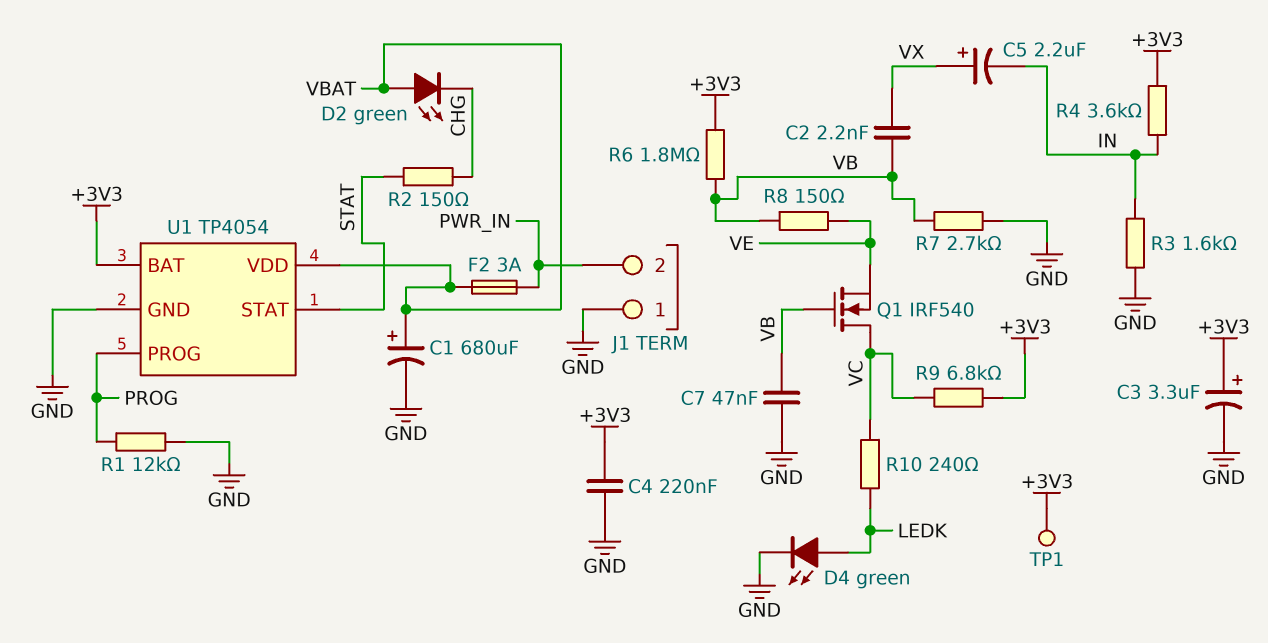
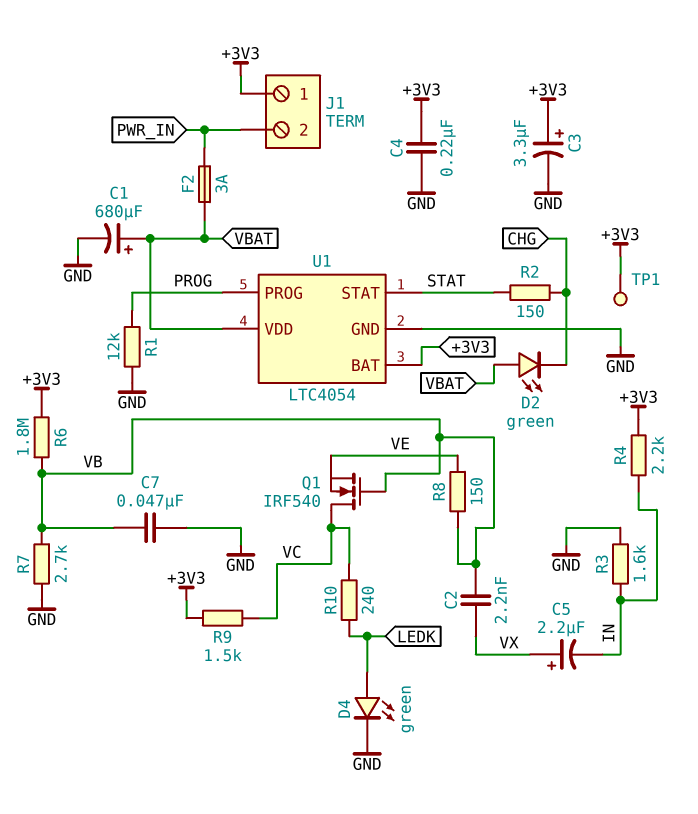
J1 pin 1: GND -> +3V3
R4: 3.6k (+3V3, IN) -> 2.2k (+3V3, IN)
R9: 6.8k (+3V3, VC) -> 1.5k (+3V3, VC)
U1: TP4054 -> LTC4054

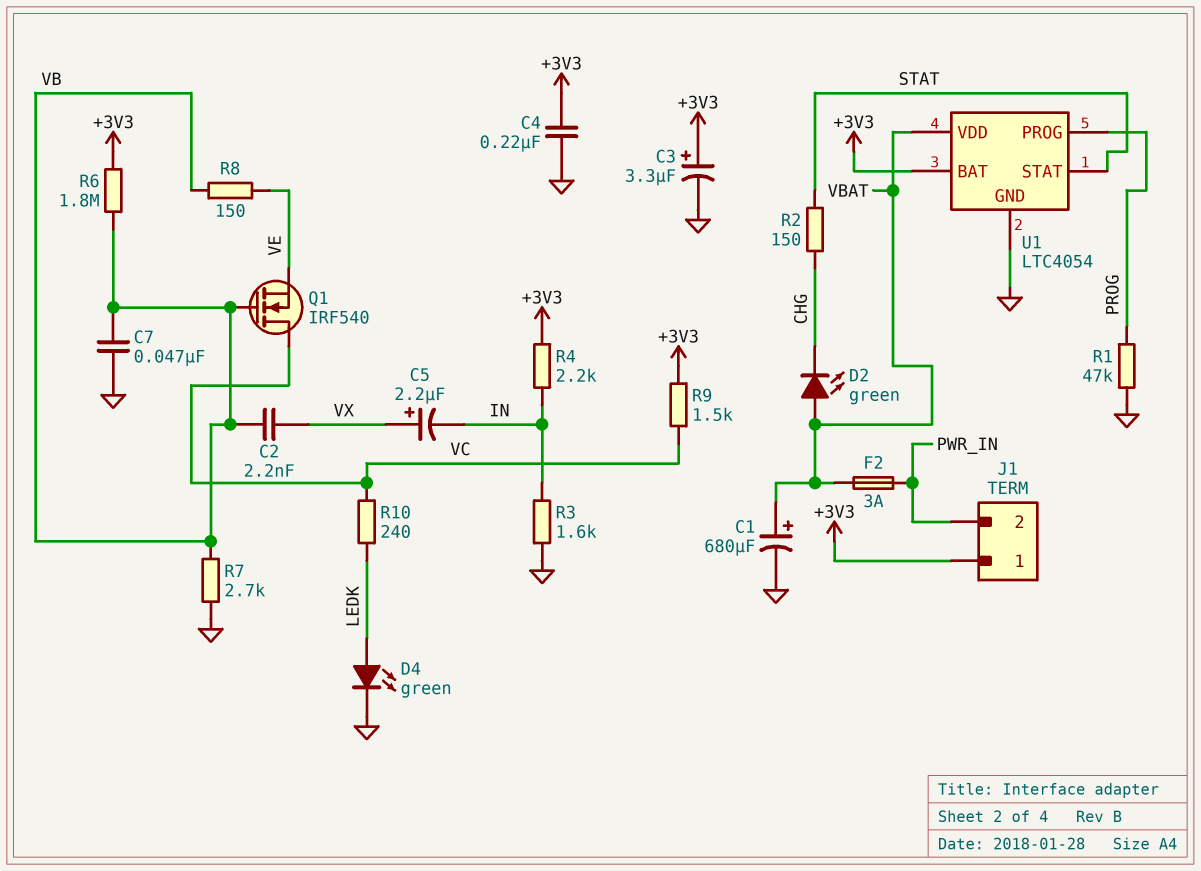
R1: 12k (GND, PROG) -> 47k (GND, PROG)
TP1: test point (+3V3) -> none

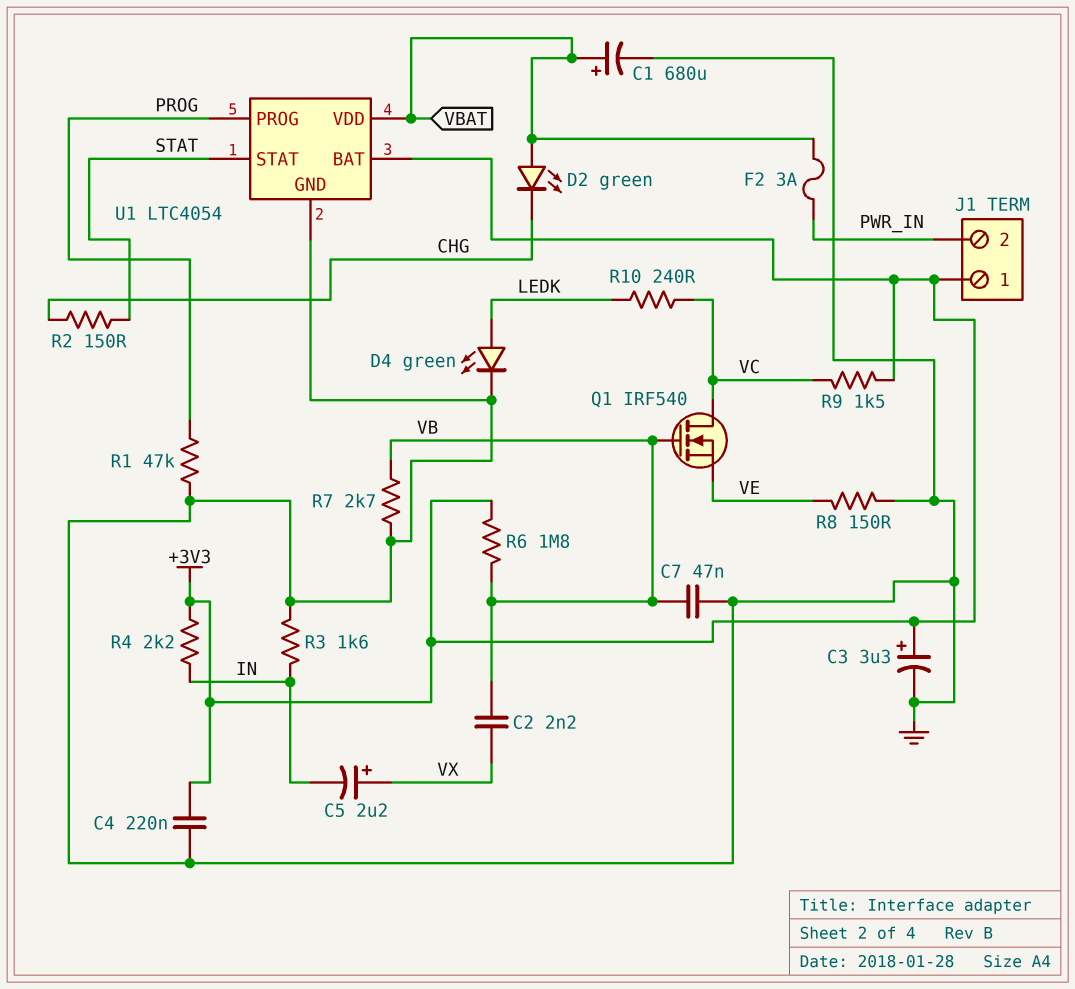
R8: 150 (VB, VE) -> 150 (GND, VE)

